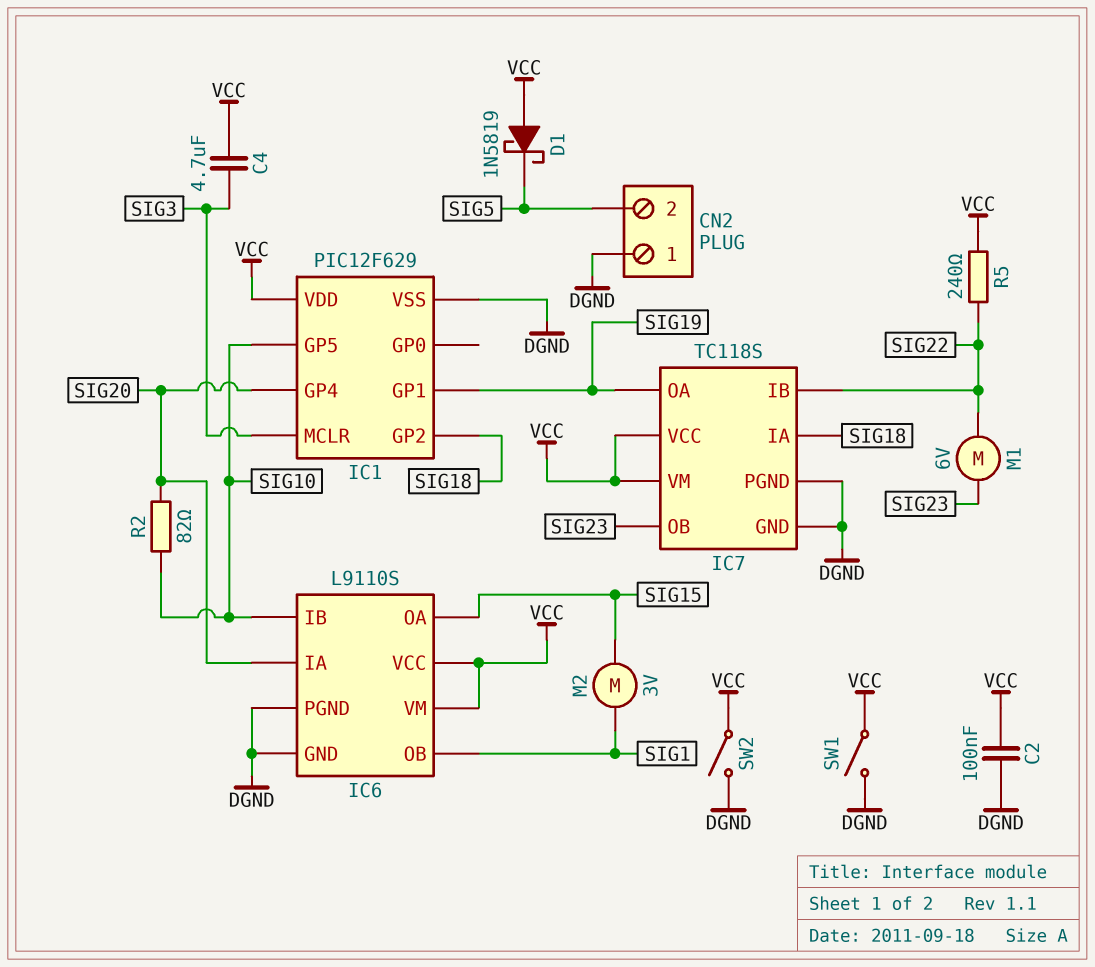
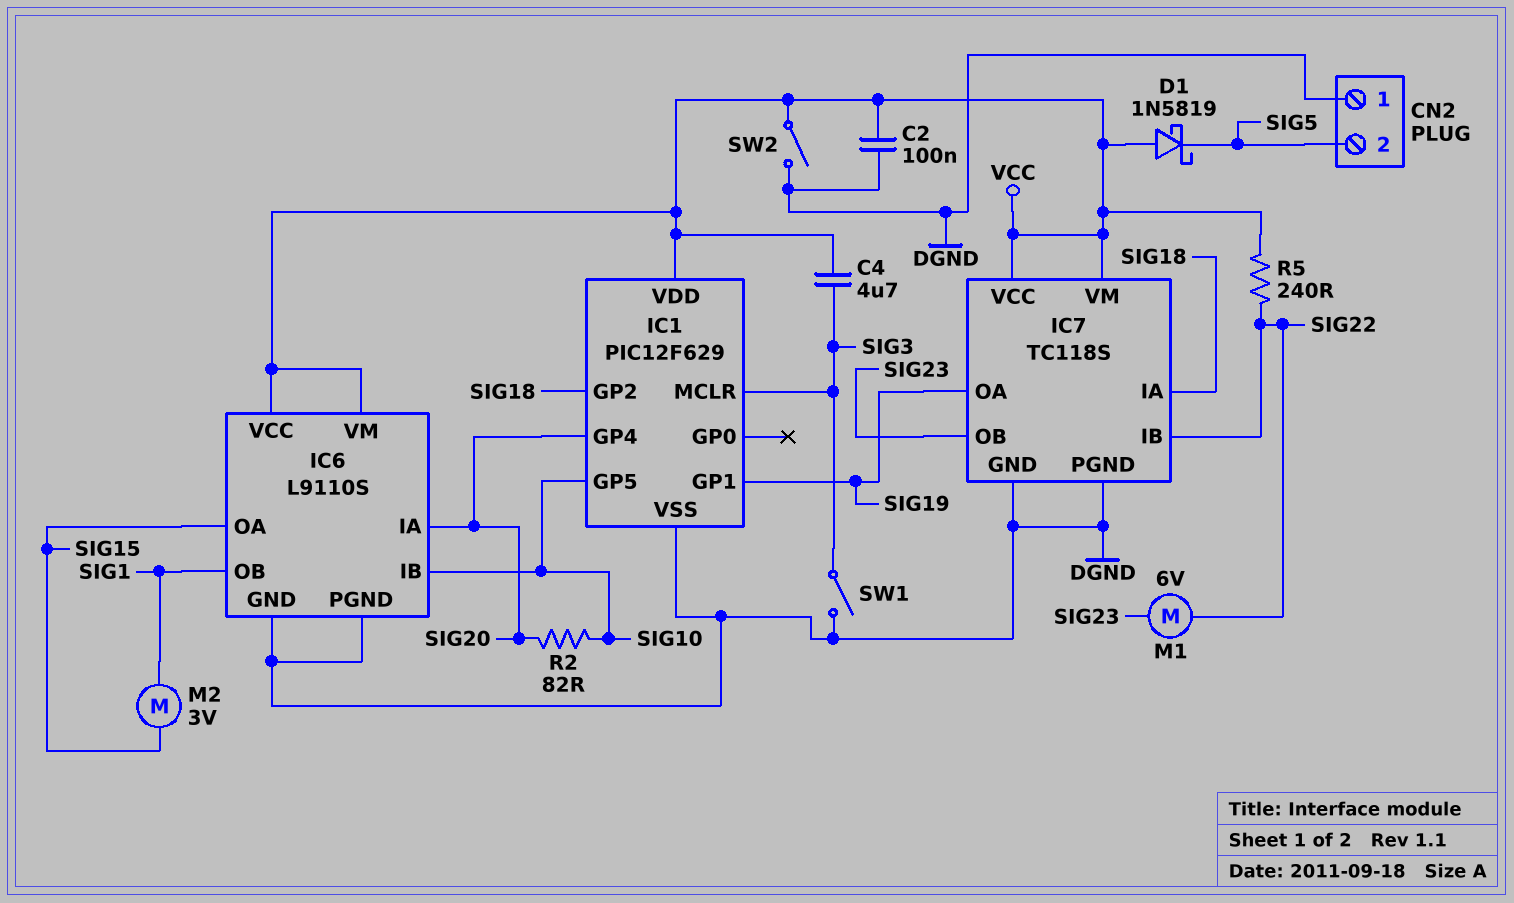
SW1: switch (DGND, VCC) -> switch (DGND, SIG3)

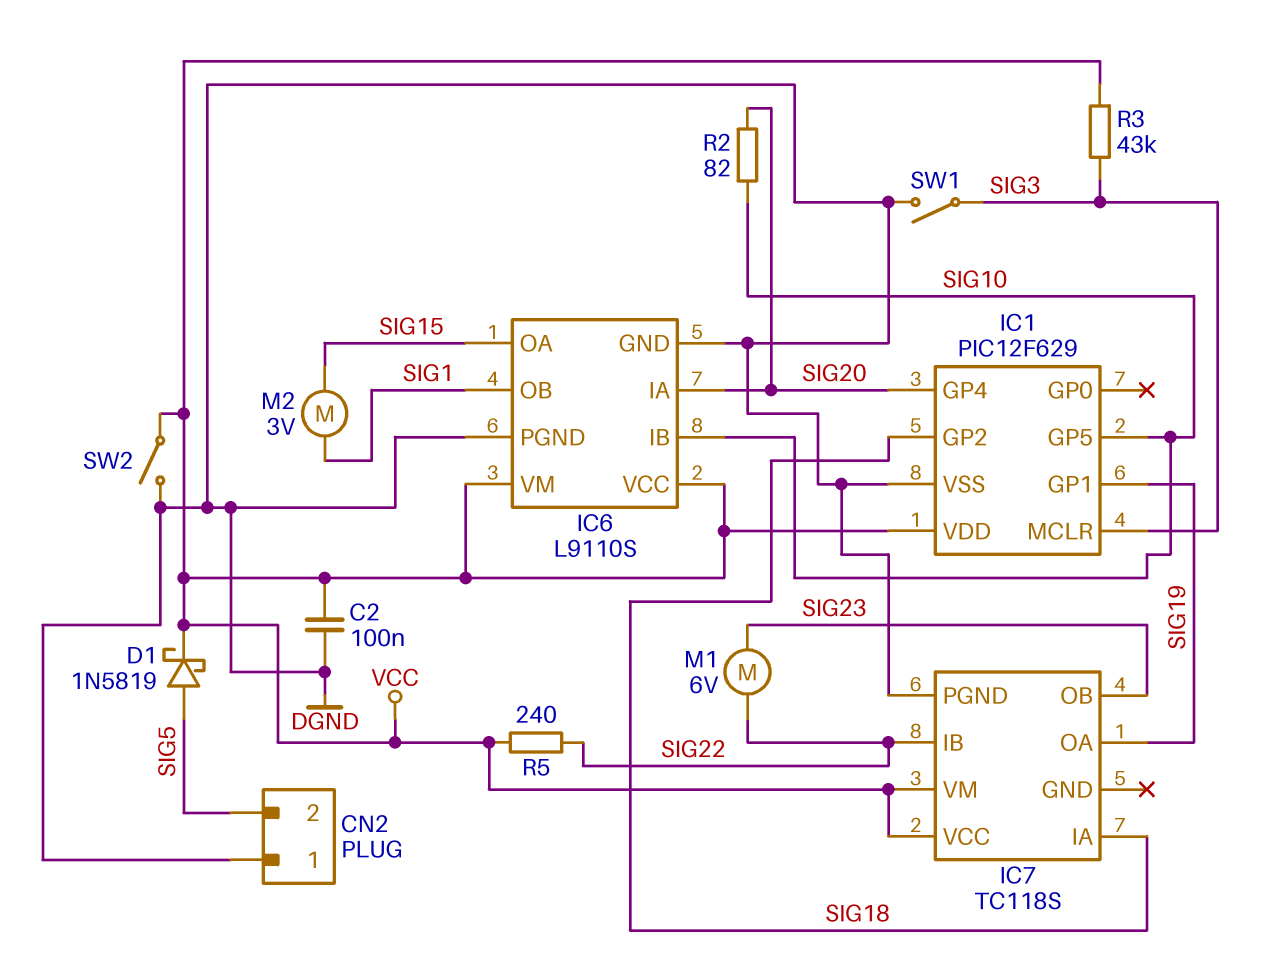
C4: 4.7uF (SIG3, VCC) -> none
D1: schottky 1N5819 (A VCC, K SIG5) -> schottky 1N5819 (A SIG5, K VCC)
IC7 pin GND: DGND -> none
R3: none -> 43k (SIG3, VCC)

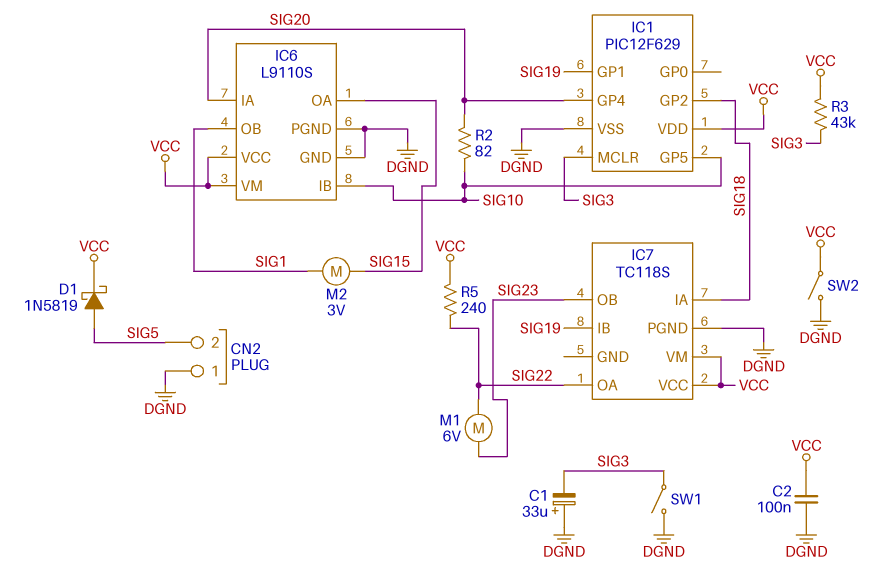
C1: none -> 33uF (plus DGND, minus SIG3)
IC7 pin IB: SIG22 -> SIG19
IC7 pin OA: SIG19 -> SIG22

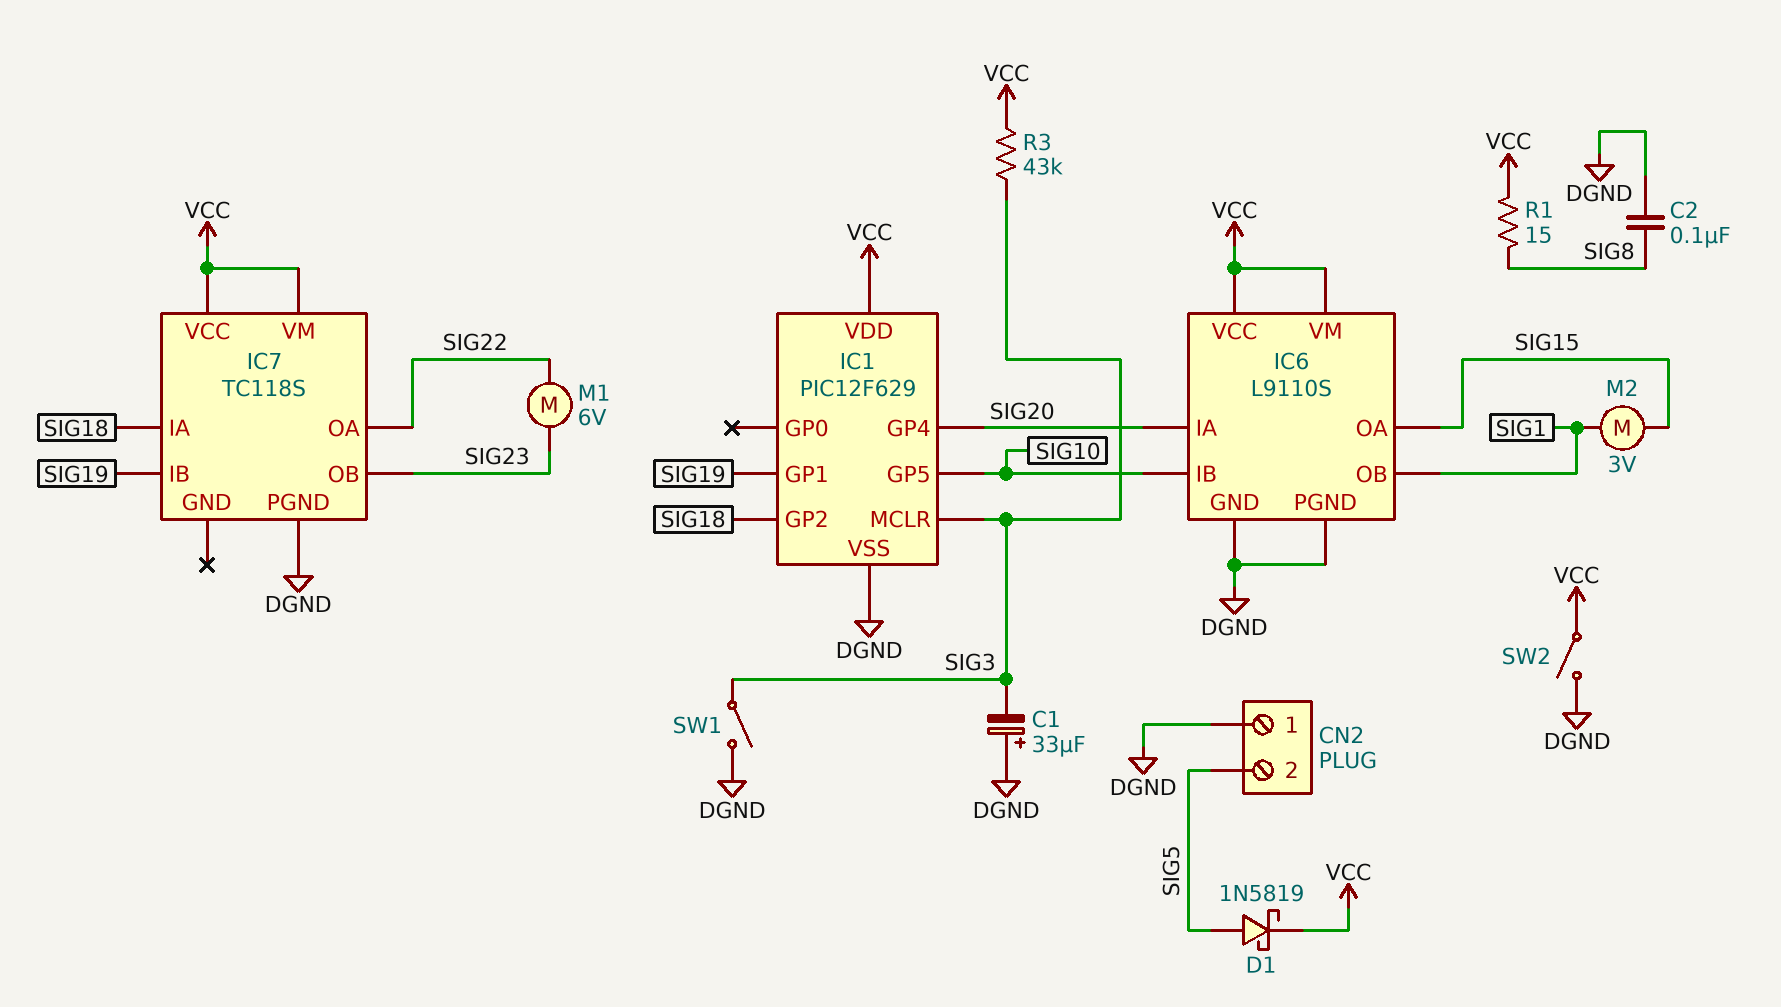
C2: 100nF (DGND, VCC) -> 100nF (DGND, SIG8)
R1: none -> 15 (SIG8, VCC)
R2: 82 (SIG10, SIG20) -> none
R5: 240 (SIG22, VCC) -> none

